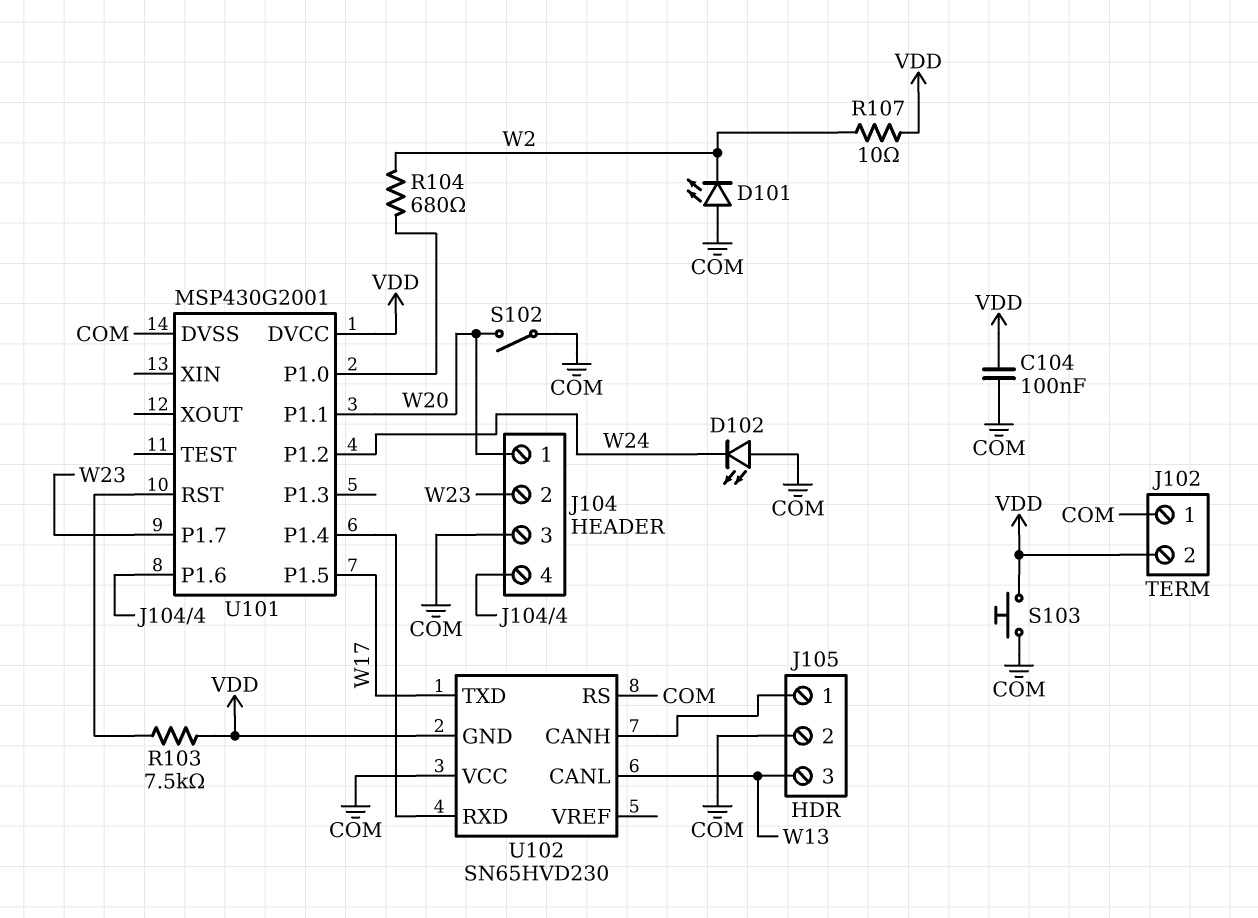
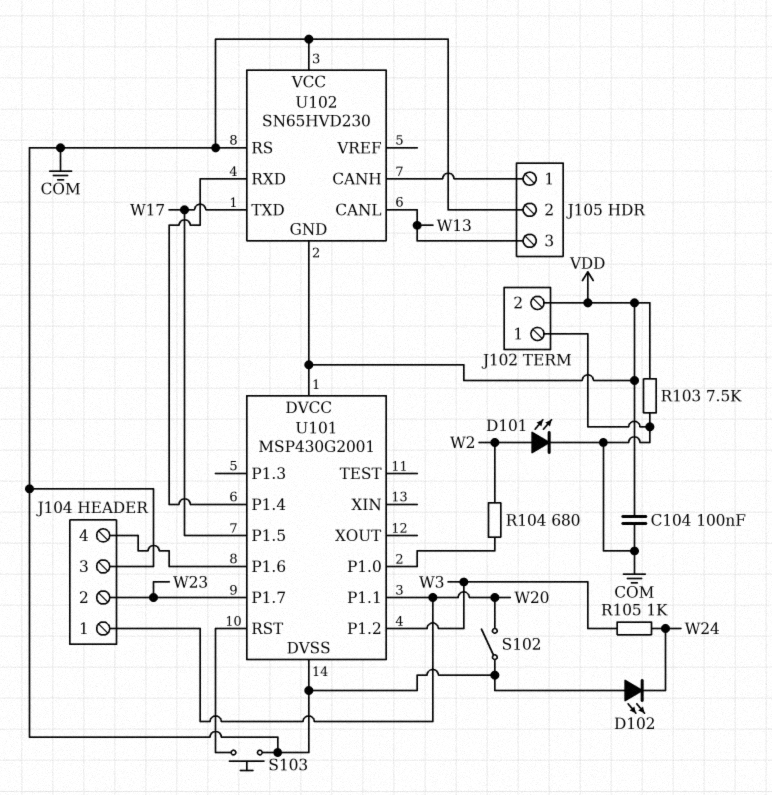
D101: LED (A COM, K W2) -> LED (A W2, K COM)
R103: 7.5k (U101/RST, VDD) -> 7.5k (COM, VDD)
R105: none -> 1k (W3, W24)
R107: 10 (VDD, W2) -> none
S103: button (COM, VDD) -> button (COM, U101/RST)
U101 pin P1.2: W24 -> W3

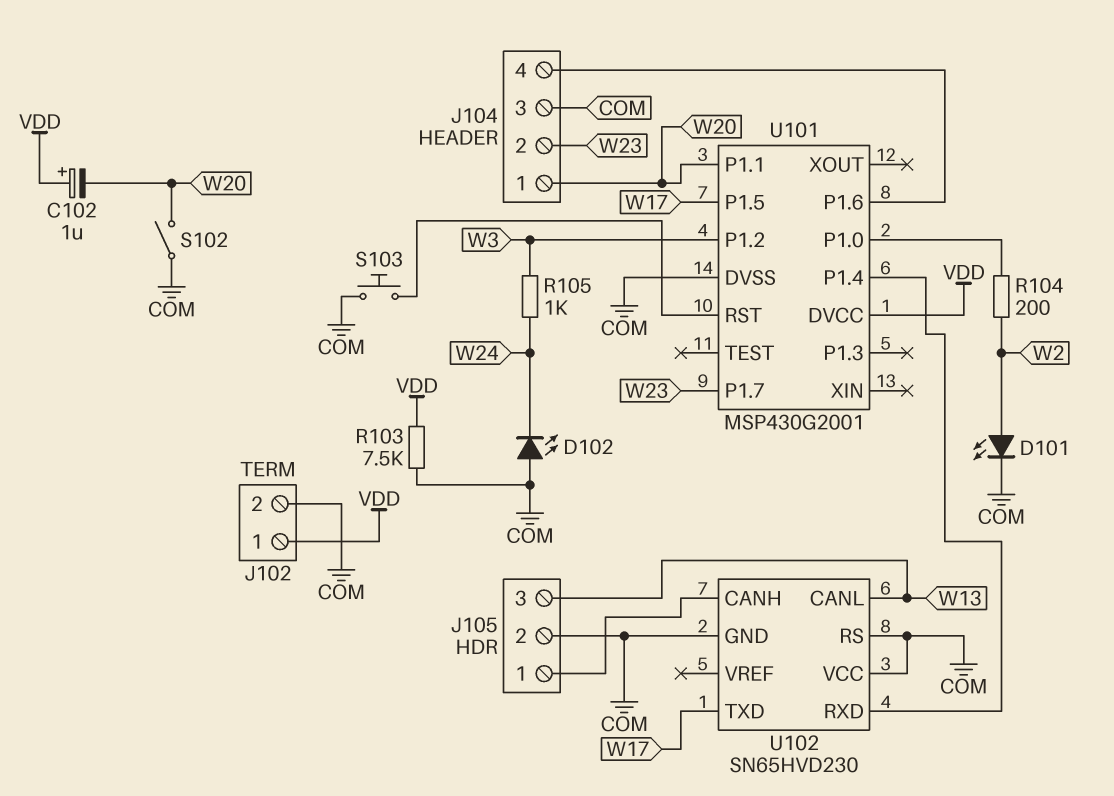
C102: none -> 1uF (plus VDD, minus W20)
C104: 100nF (COM, VDD) -> none
J102 pin 1: COM -> VDD
J102 pin 2: VDD -> COM
R104: 680 (U101/P1.0, W2) -> 200 (U101/P1.0, W2)
U102 pin GND: VDD -> COM

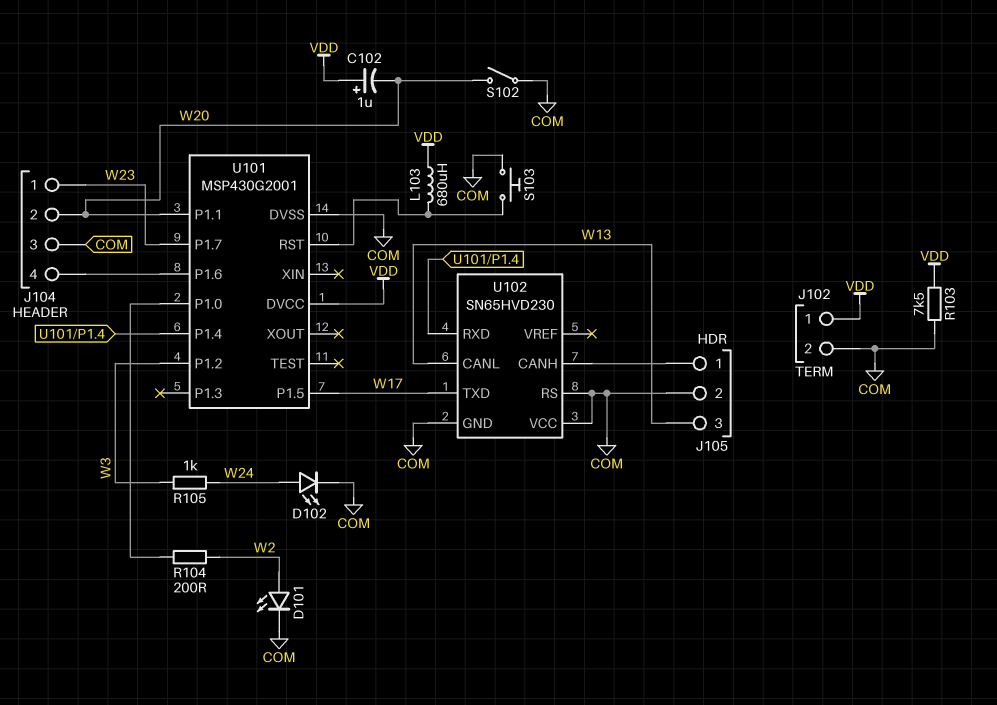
D102: LED (A COM, K W24) -> LED (A W24, K COM)
J104 pin 1: W20 -> W23
J104 pin 2: W23 -> W20
L103: none -> 680uH (U101/RST, VDD)

